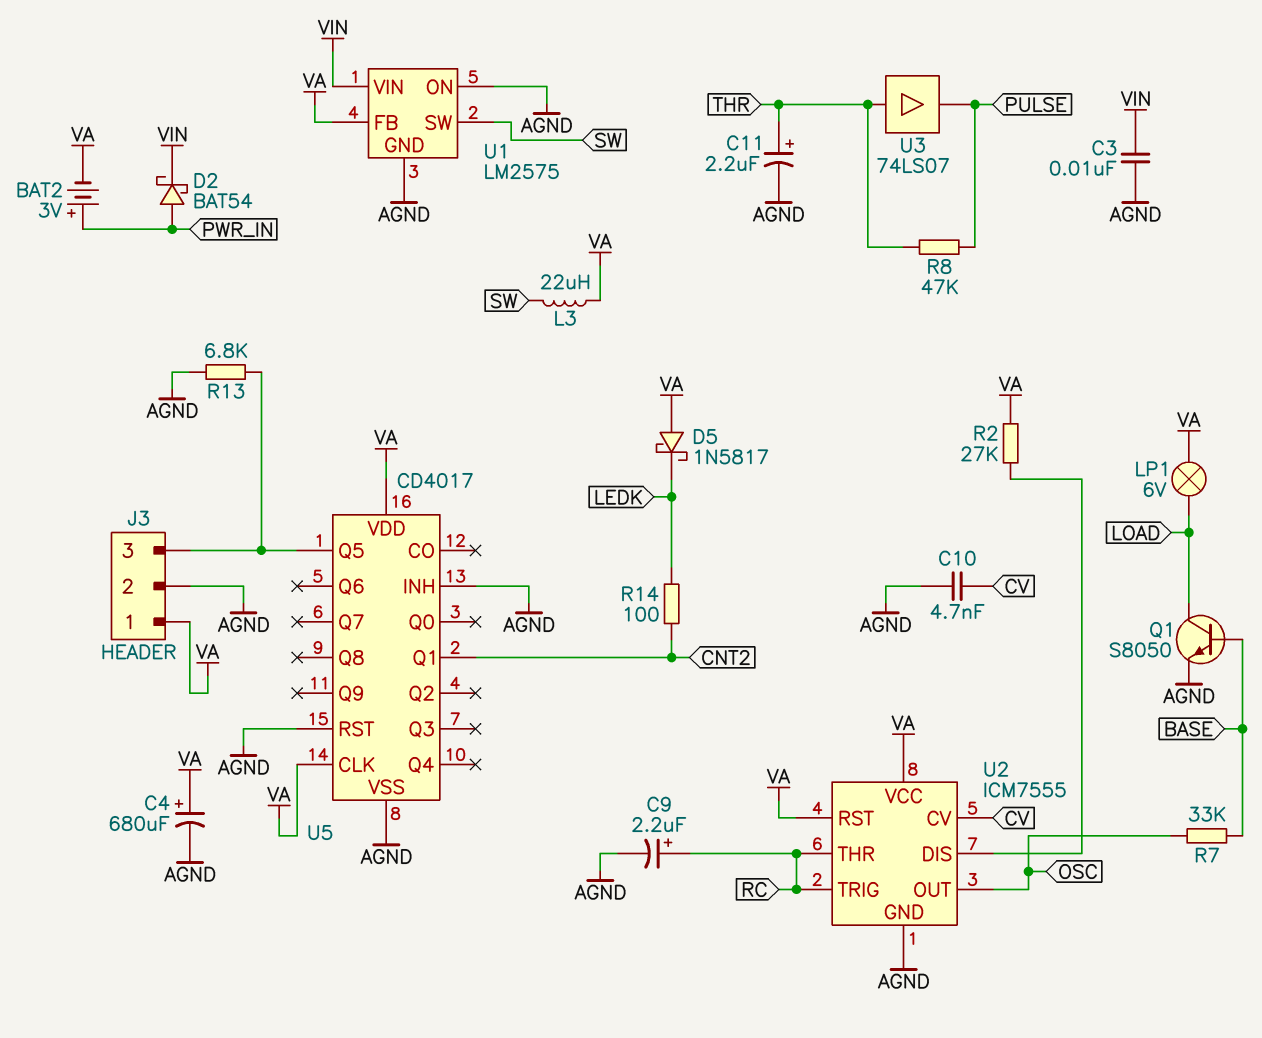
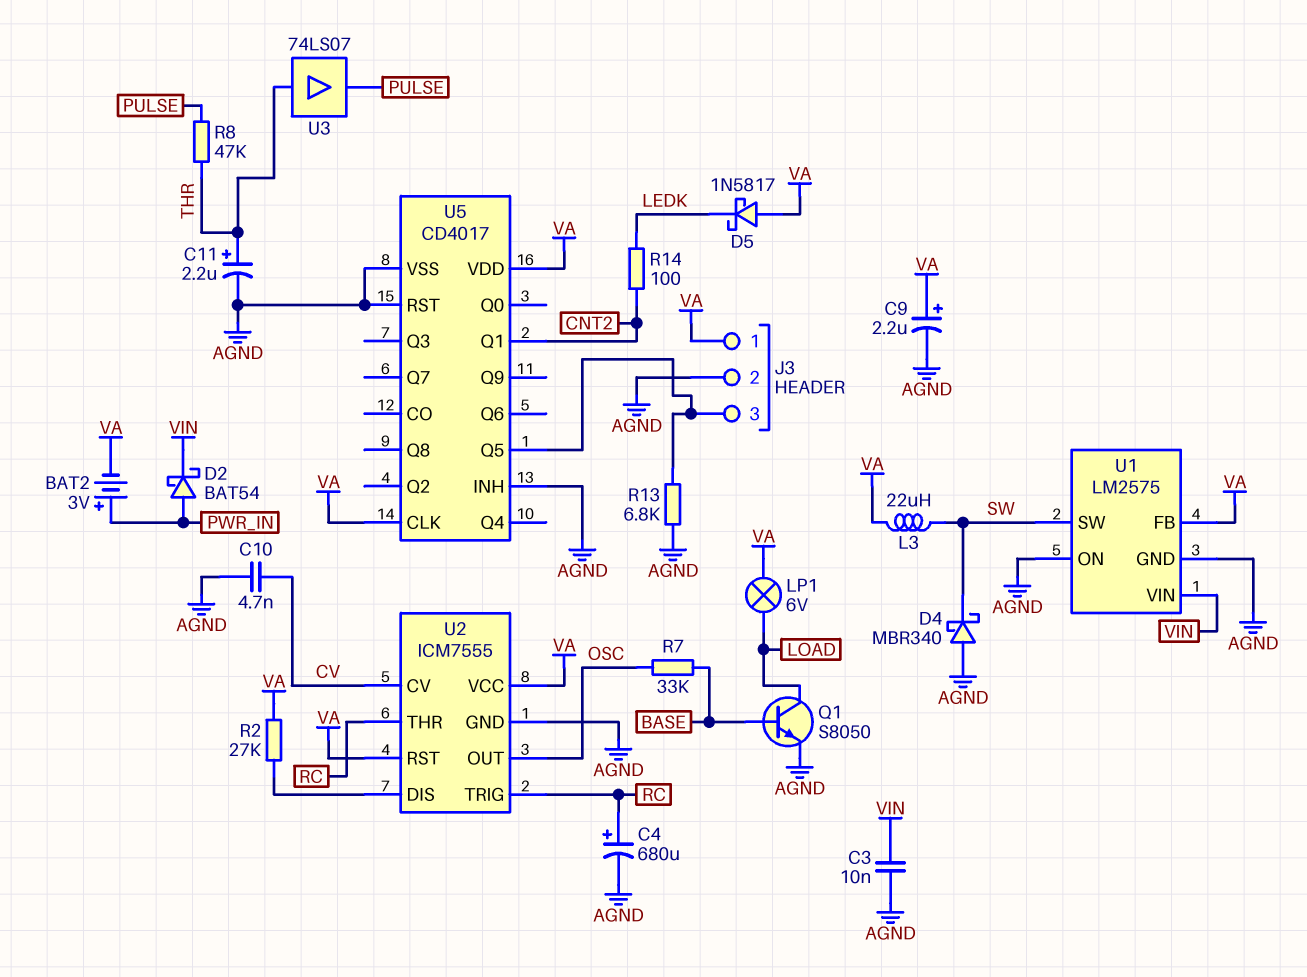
C4: 680uF (plus VA, minus AGND) -> 680uF (plus RC, minus AGND)
C9: 2.2uF (plus RC, minus AGND) -> 2.2uF (plus VA, minus AGND)
D4: none -> schottky MBR340 (A AGND, K SW)

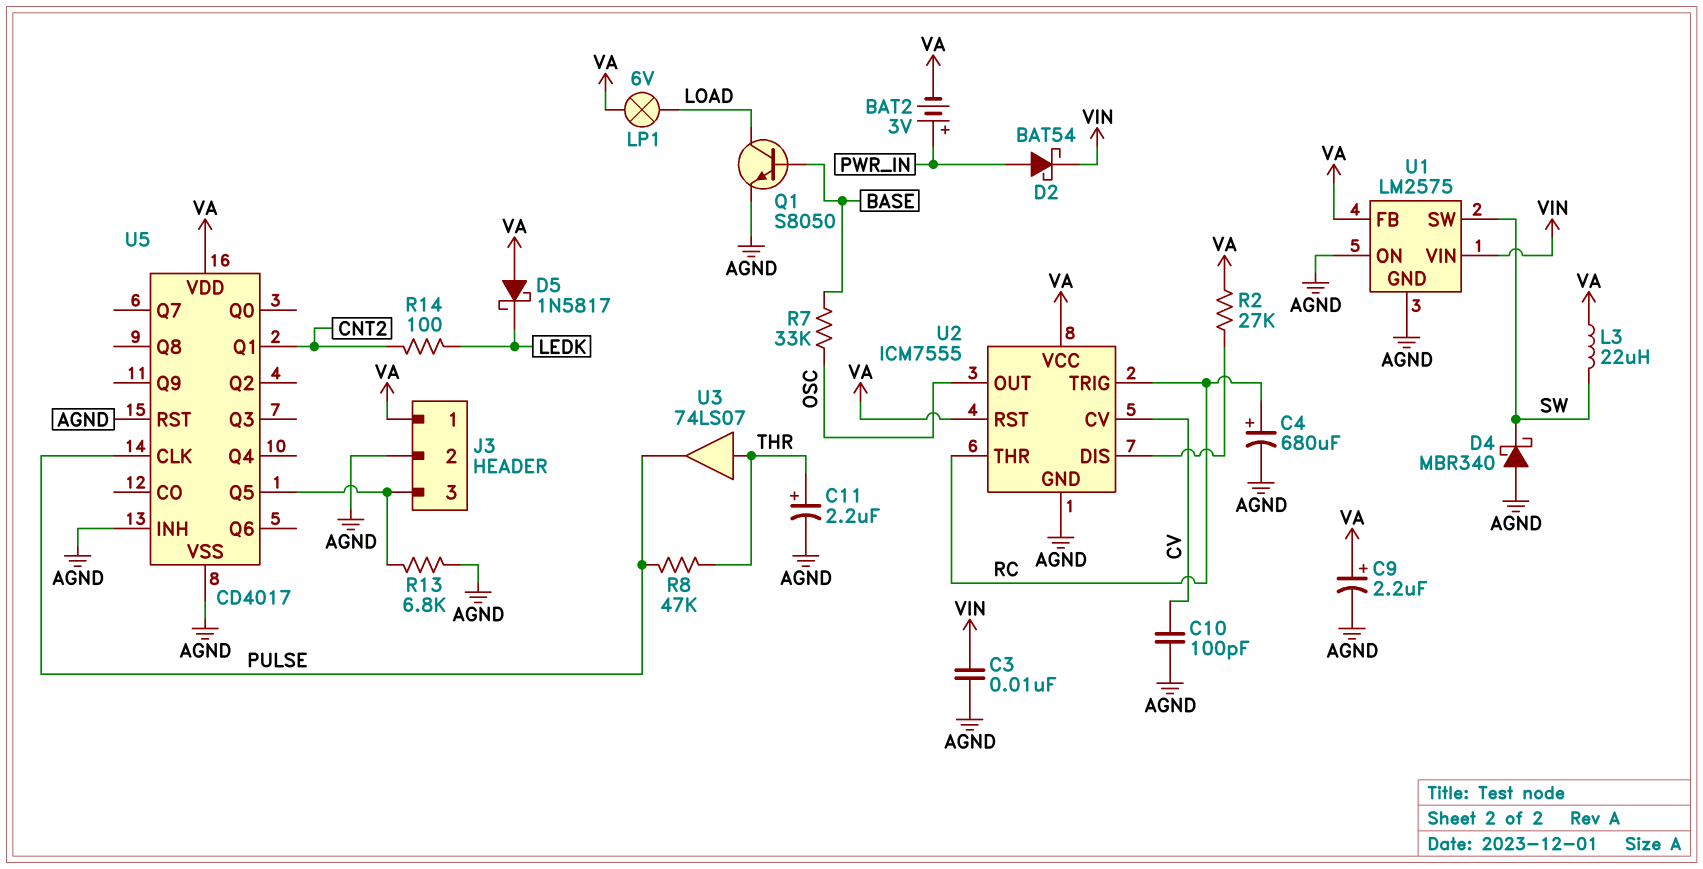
C10: 4.7nF (AGND, CV) -> 100pF (AGND, CV)
U5 pin CLK: VA -> PULSE

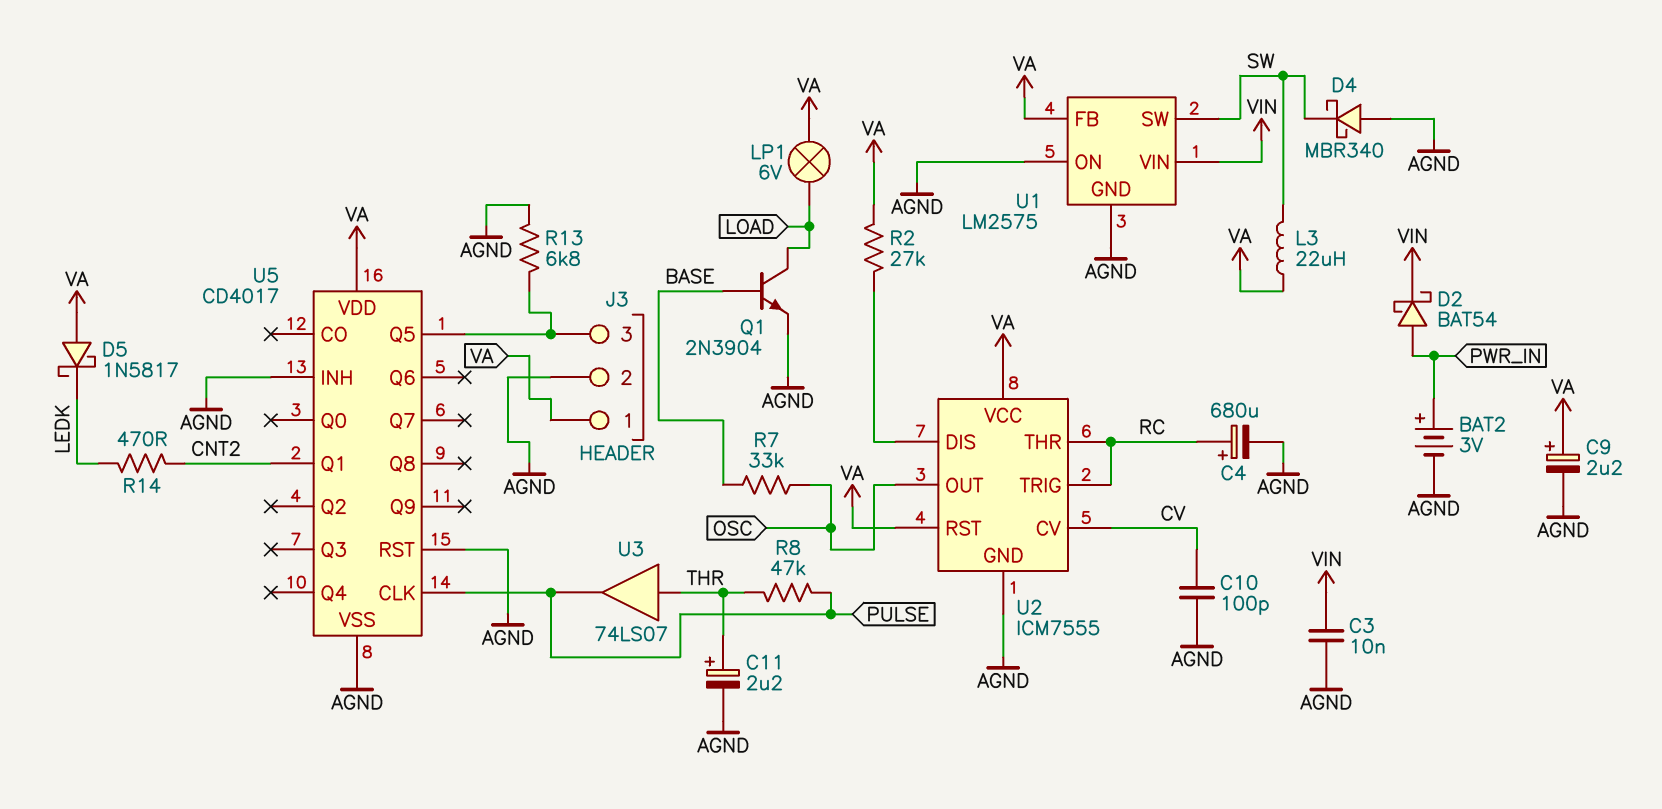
BAT2: 3V (plus PWR_IN, minus VA) -> 3V (plus PWR_IN, minus AGND)
Q1: NPN S8050 (B BASE, C LOAD, E AGND) -> NPN 2N3904 (B BASE, C LOAD, E AGND)
R14: 100 (CNT2, LEDK) -> 470 (CNT2, LEDK)

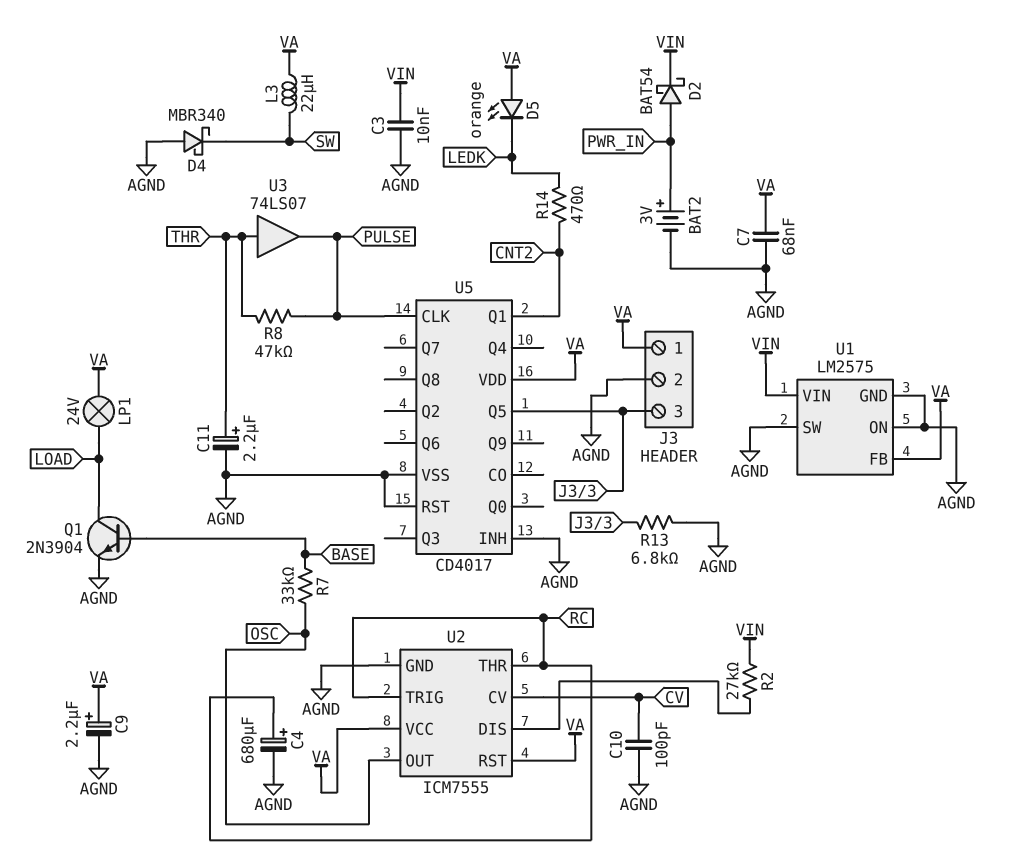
C7: none -> 68nF (AGND, VA)
D5: schottky 1N5817 (A VA, K LEDK) -> LED orange (A VA, K LEDK)
LP1: lamp 6V (LOAD, VA) -> lamp 24V (LOAD, VA)
R2: 27k (U2/DIS, VA) -> 27k (U2/DIS, VIN)
U1 pin SW: SW -> AGND

